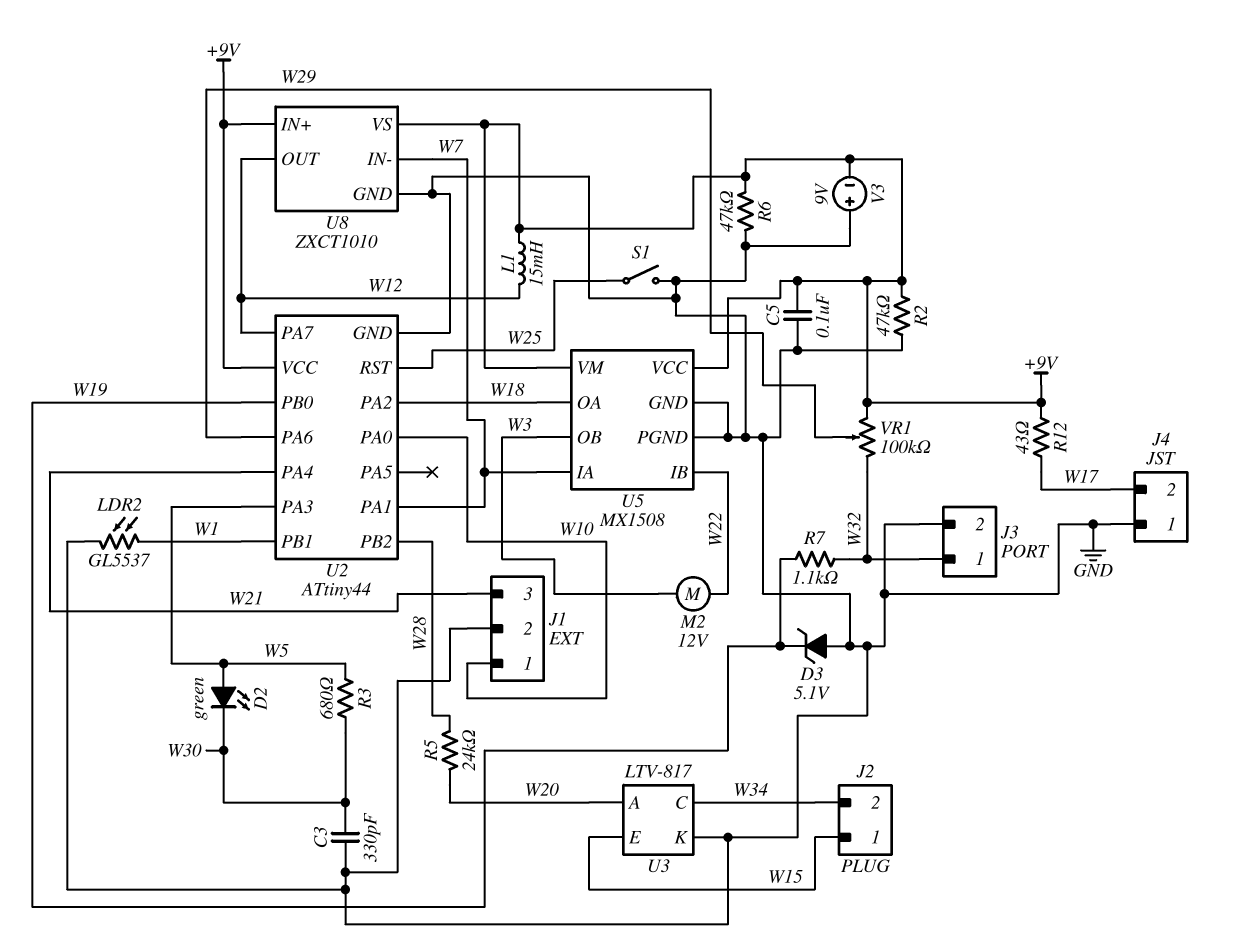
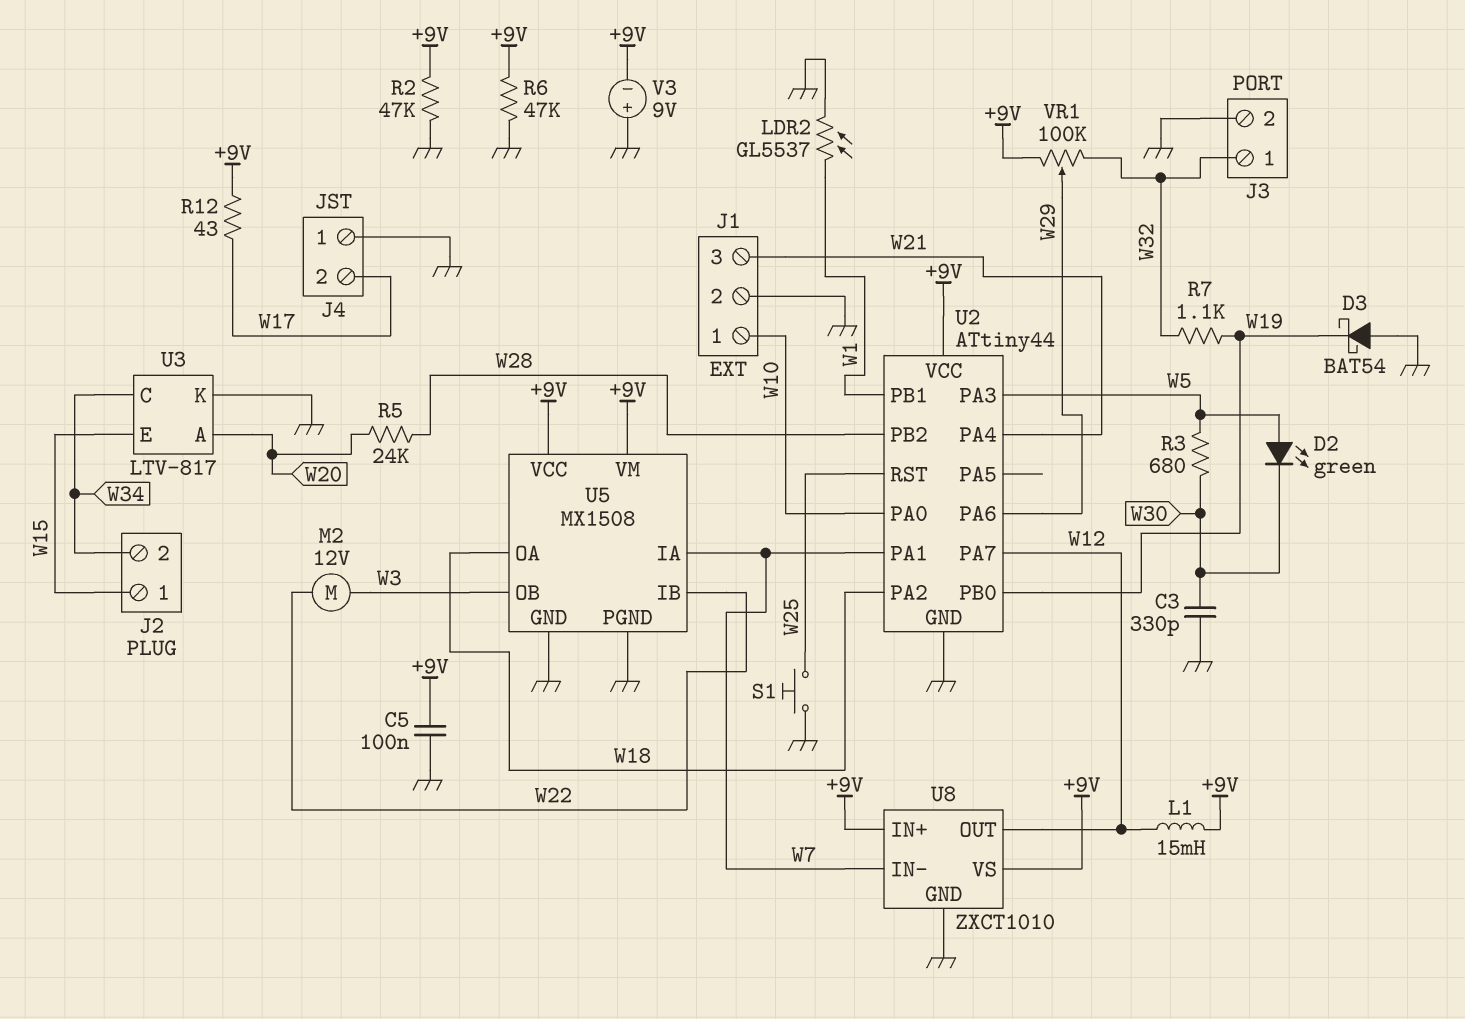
D3: zener 5.1V (A GND, K W19) -> schottky BAT54 (A GND, K W19)
S1: switch (GND, W25) -> button (GND, W25)

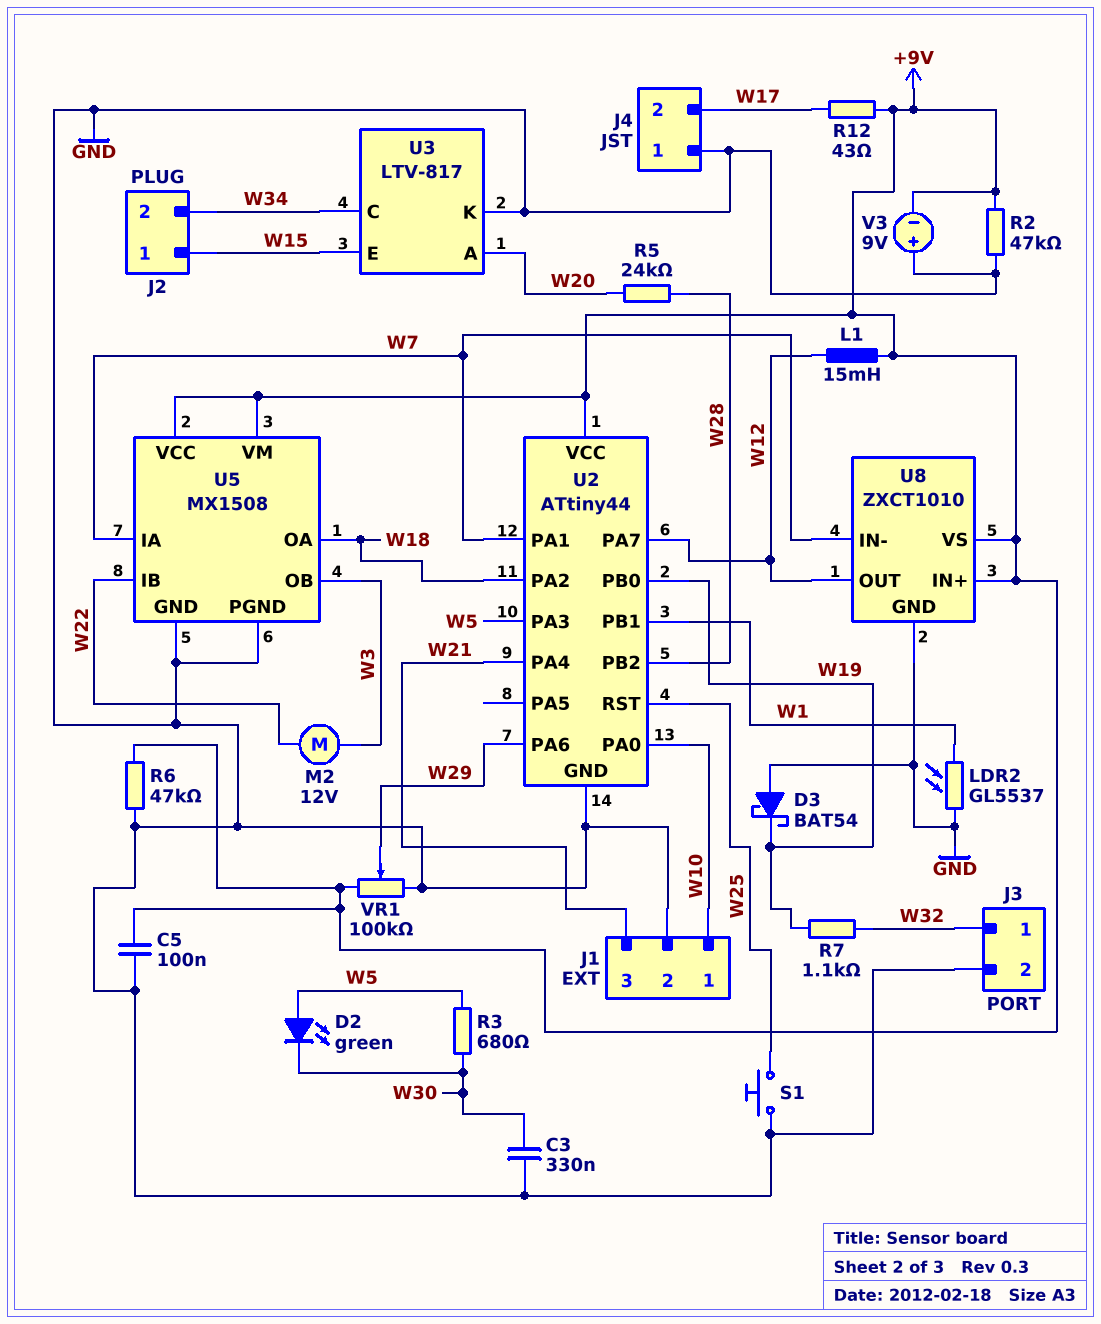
C3: 330pF (GND, W30) -> 330nF (GND, W30)
VR1: 100k (+9V, W32, wiper W29) -> 100k (+9V, GND, wiper W29)

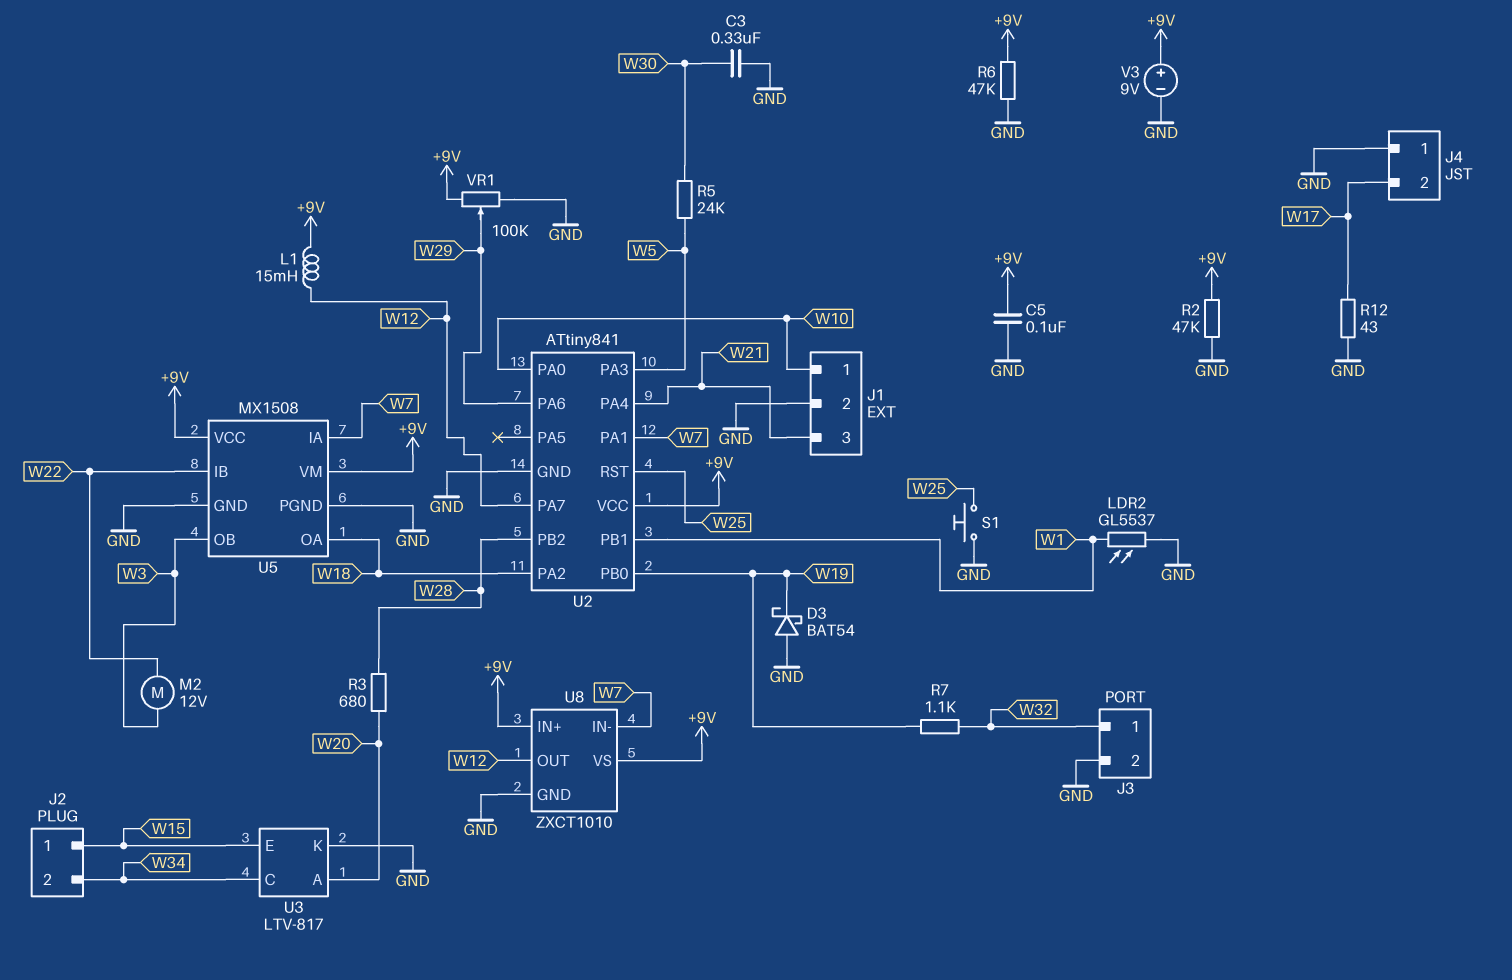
D2: LED green (A W5, K W30) -> none
R3: 680 (W5, W30) -> 680 (W20, W28)
R5: 24k (W20, W28) -> 24k (W5, W30)
R12: 43 (+9V, W17) -> 43 (GND, W17)
U2: ATtiny44 -> ATtiny841
V3: 9V (plus GND, minus +9V) -> 9V (plus +9V, minus GND)

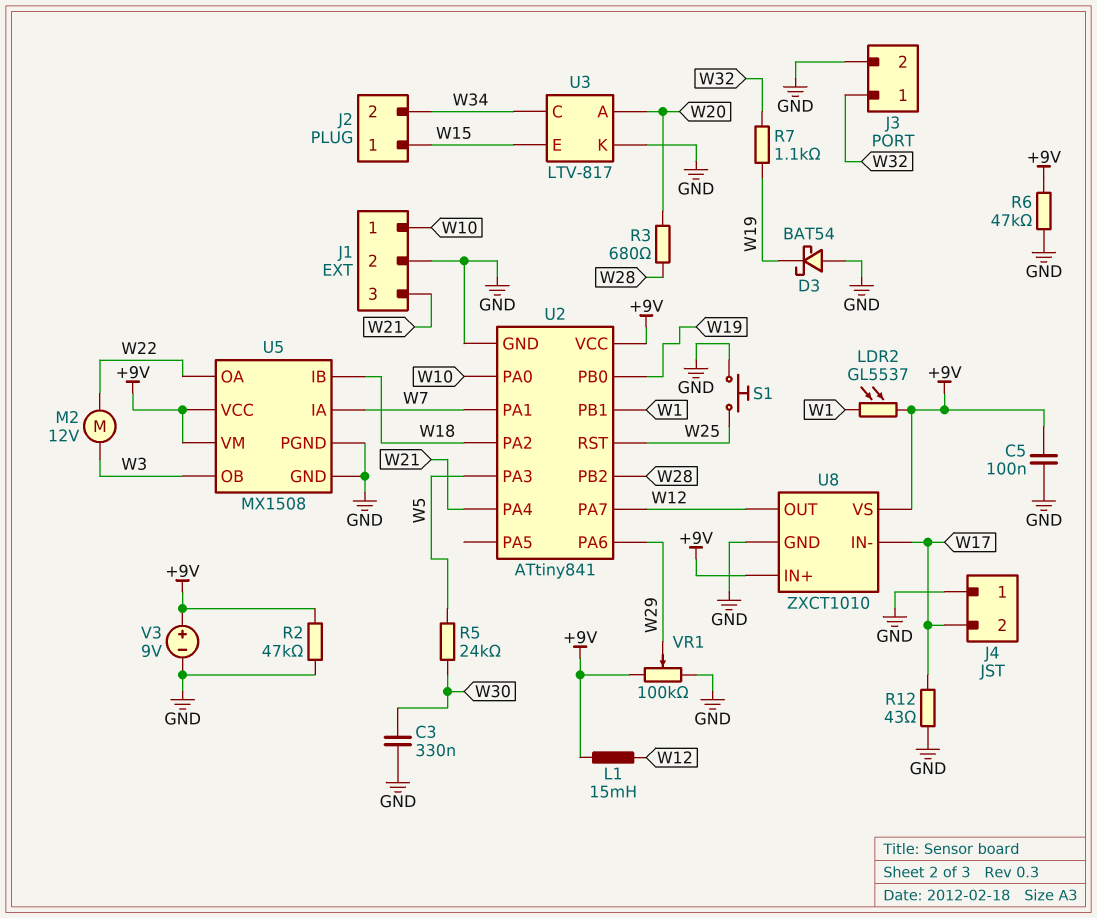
LDR2: GL5537 (GND, W1) -> GL5537 (+9V, W1)
U5 pin IB: W22 -> W18
U5 pin OA: W18 -> W22
U8 pin IN-: W7 -> W17

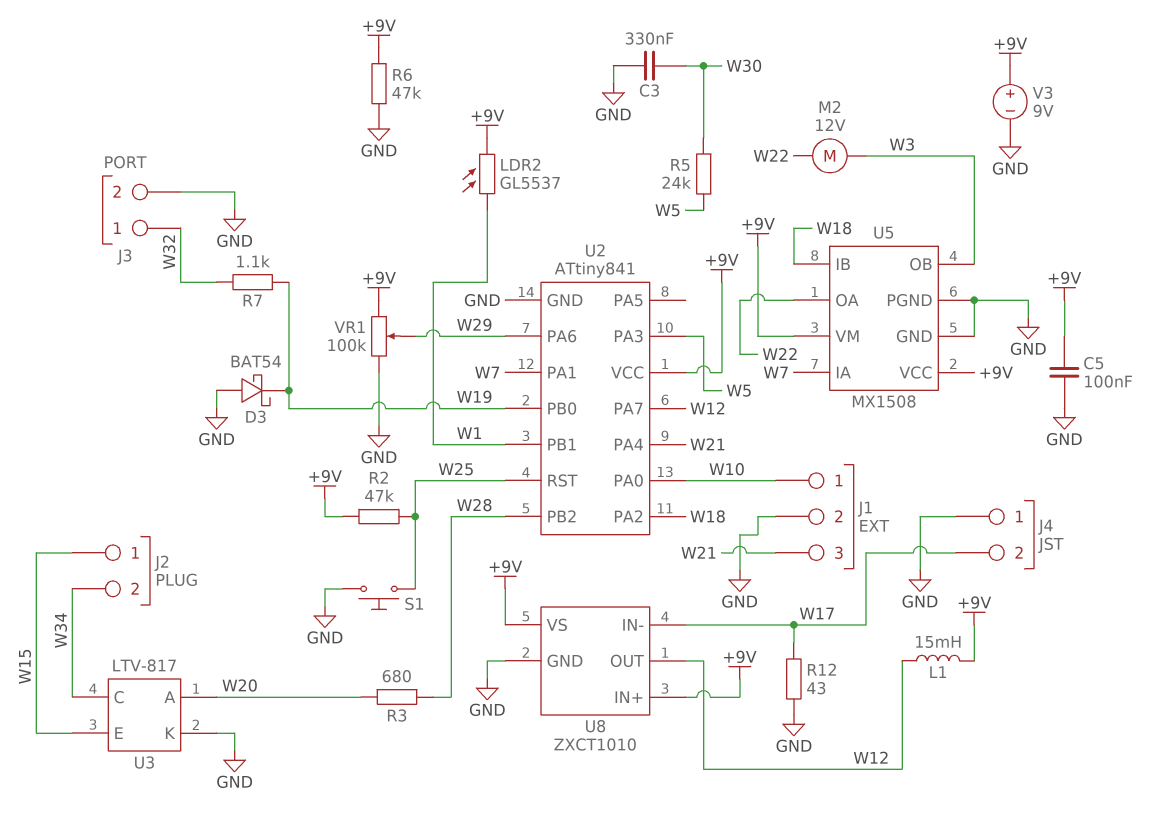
R2: 47k (+9V, GND) -> 47k (+9V, W25)

